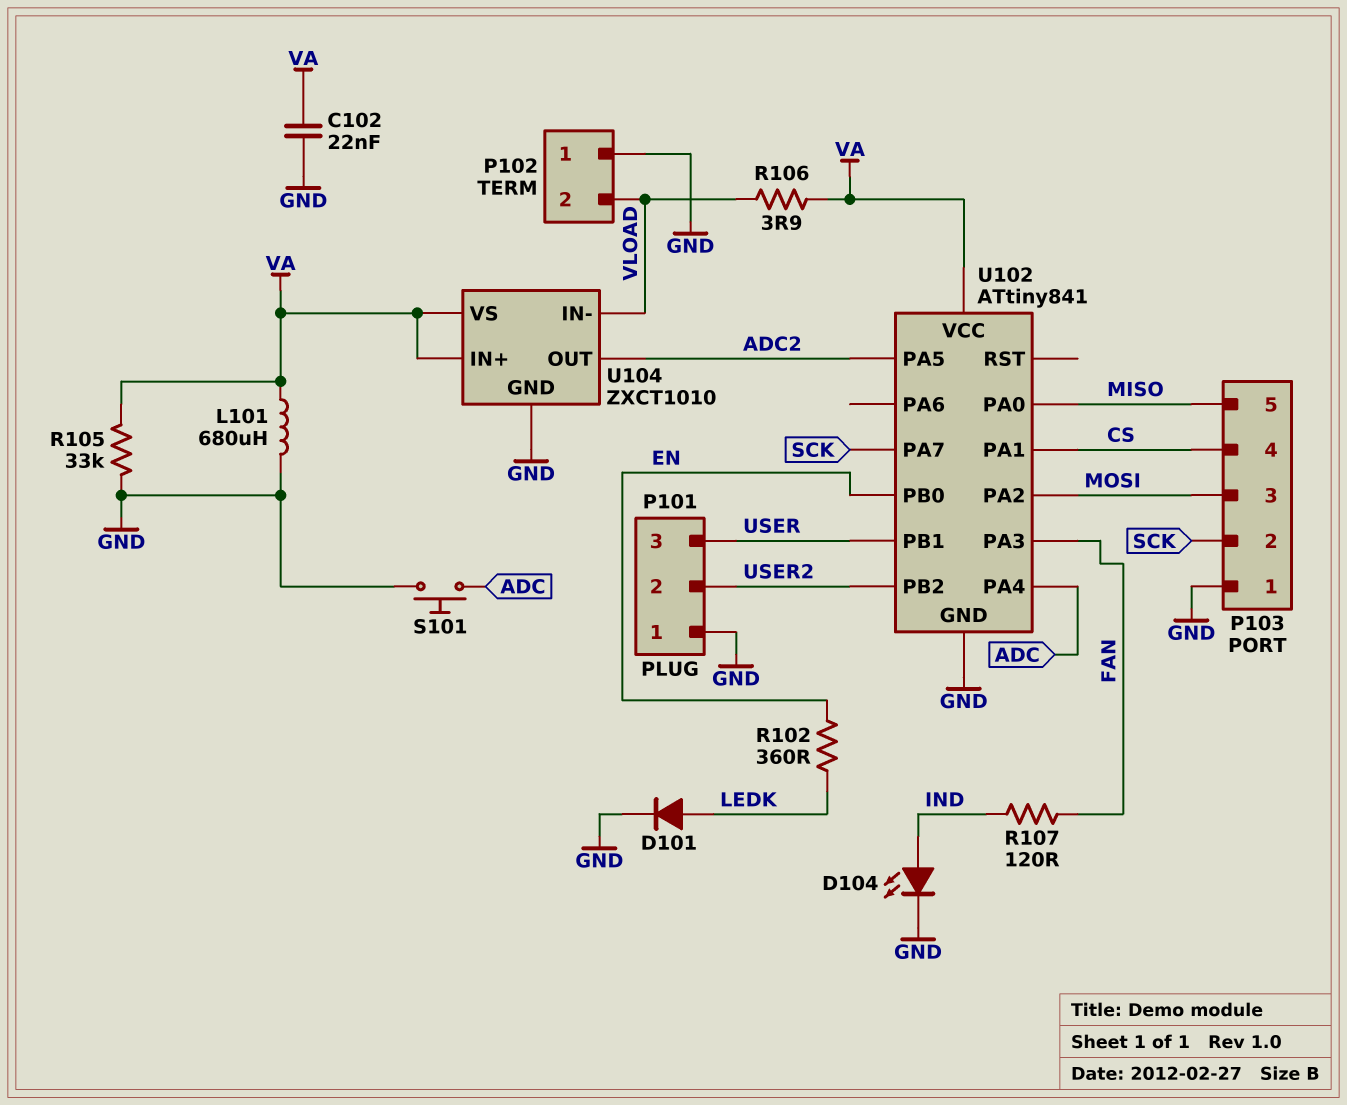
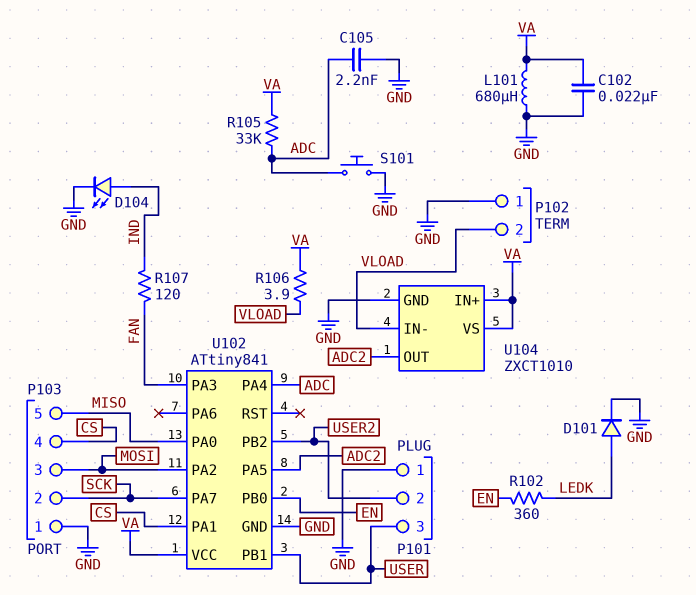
C105: none -> 2.2nF (ADC, GND)
R105: 33k (GND, VA) -> 33k (ADC, VA)

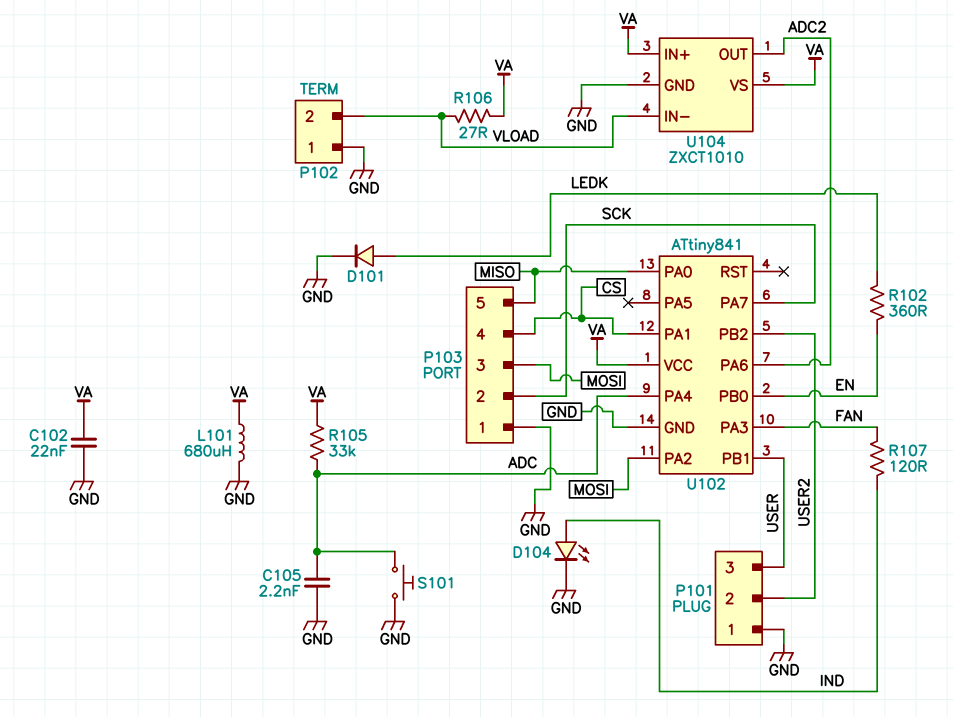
R106: 3.9 (VA, VLOAD) -> 27 (VA, VLOAD)
U102 pin PA5: ADC2 -> none
U102 pin PA6: none -> ADC2

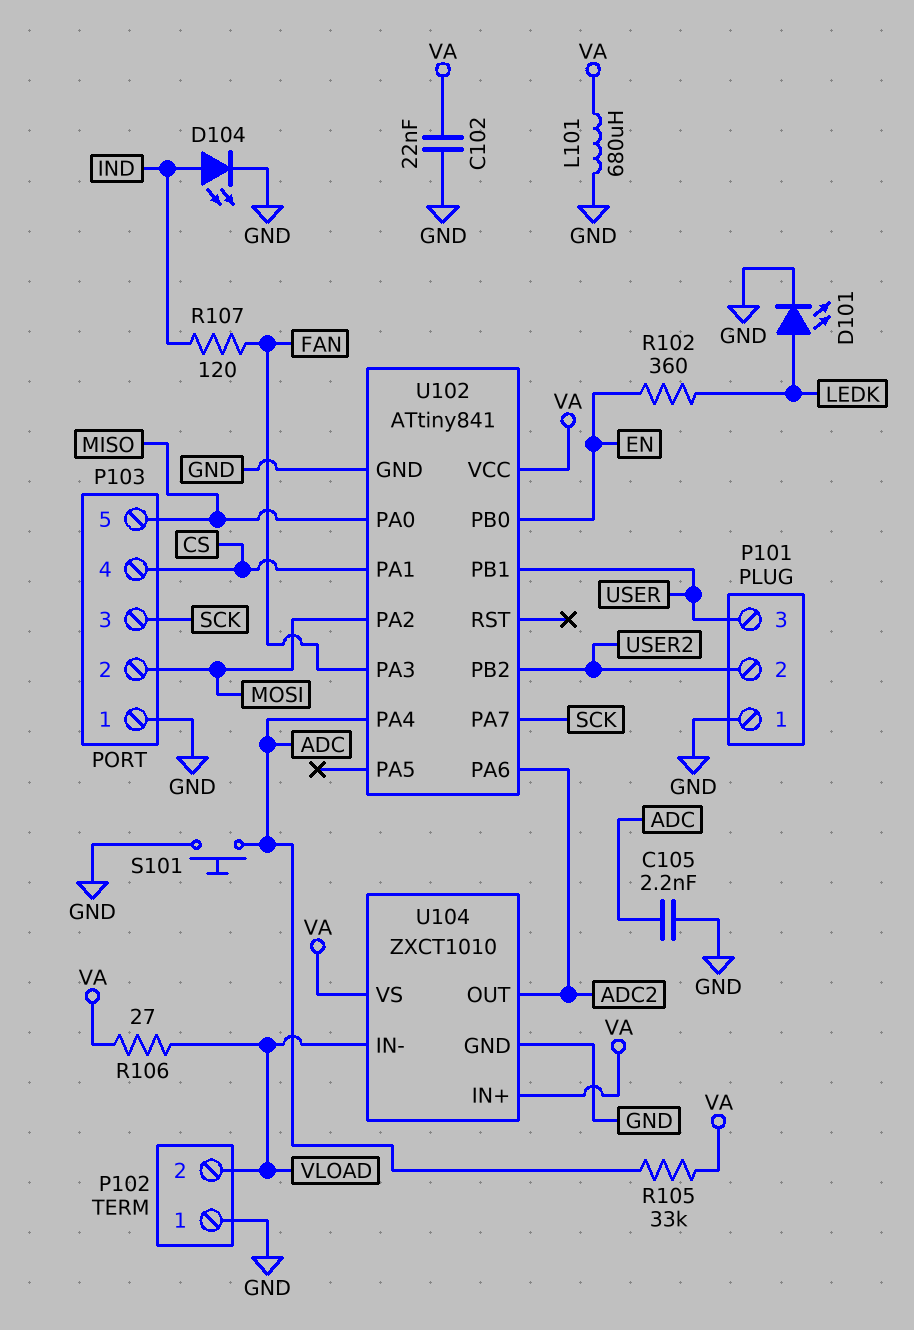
D101: diode (A LEDK, K GND) -> LED (A LEDK, K GND)
P103 pin 2: SCK -> MOSI
P103 pin 3: MOSI -> SCK

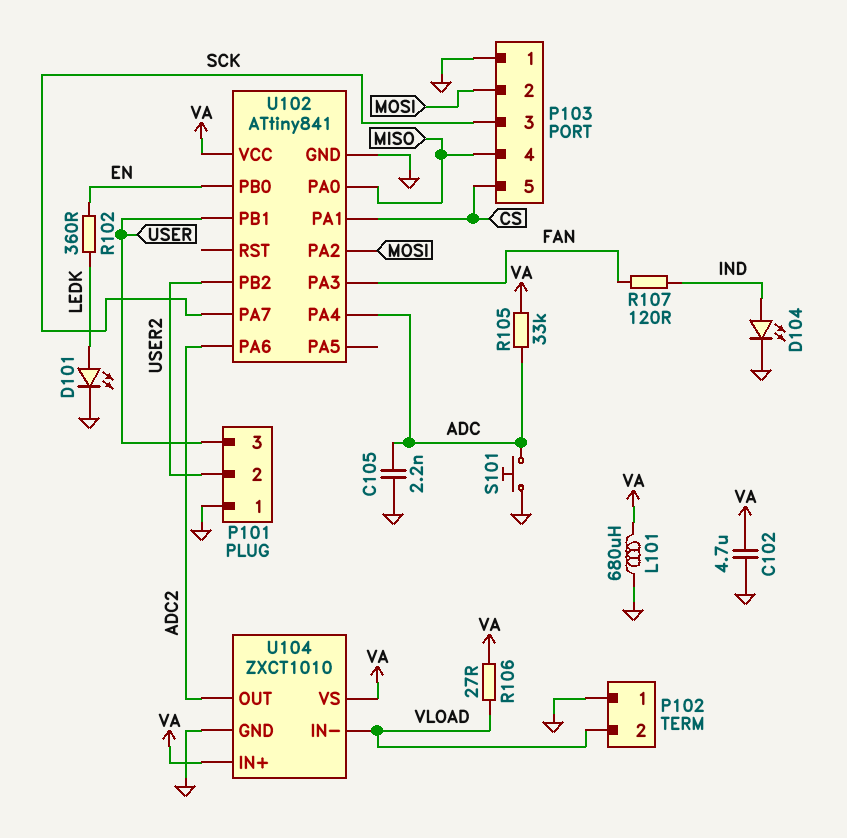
C102: 22nF (GND, VA) -> 4.7uF (GND, VA)
P103 pin 4: CS -> MISO
P103 pin 5: MISO -> CS

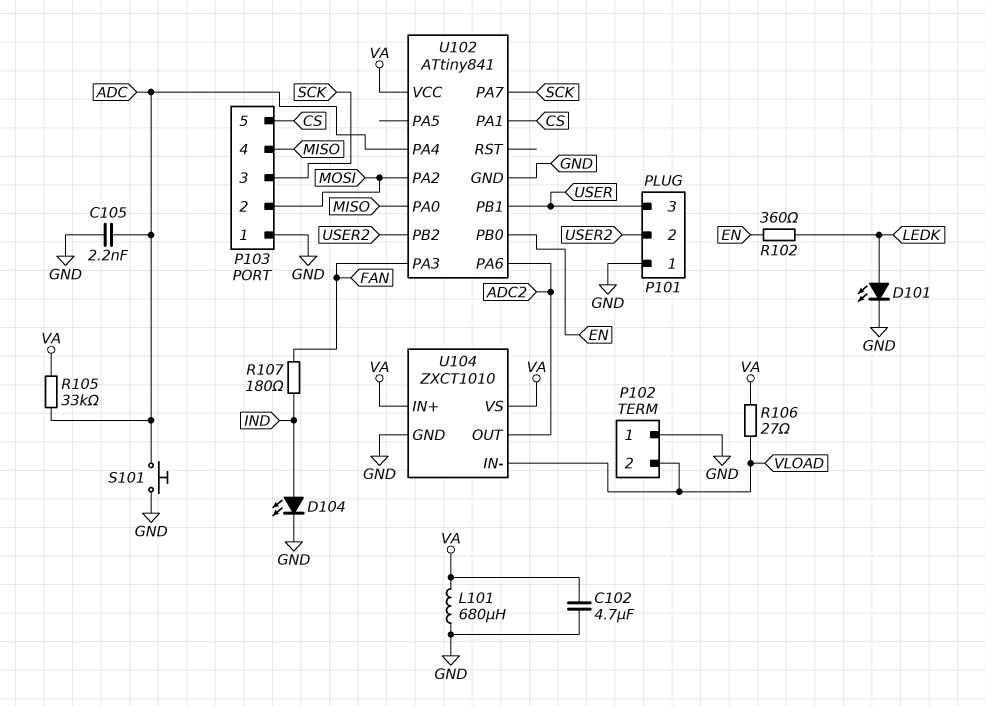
R107: 120 (FAN, IND) -> 180 (FAN, IND)

